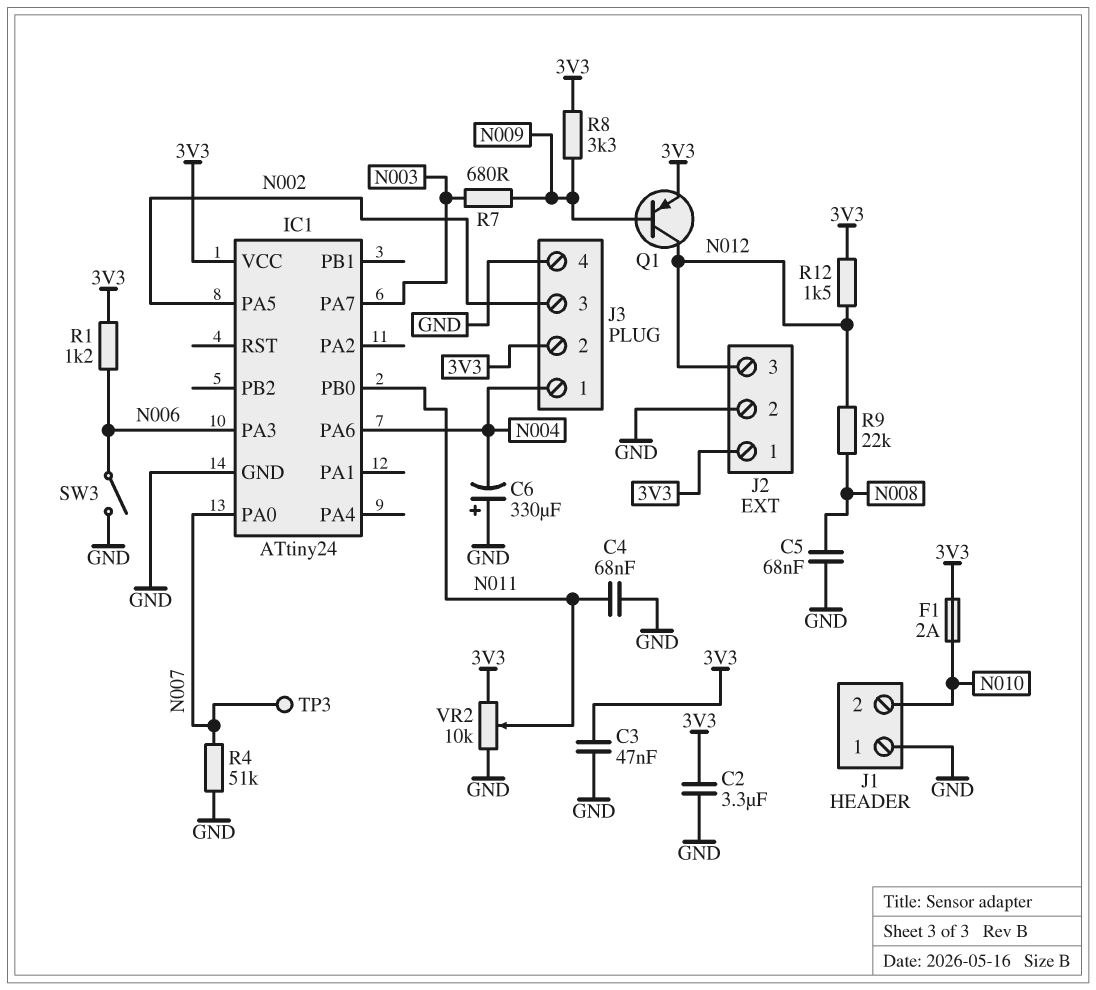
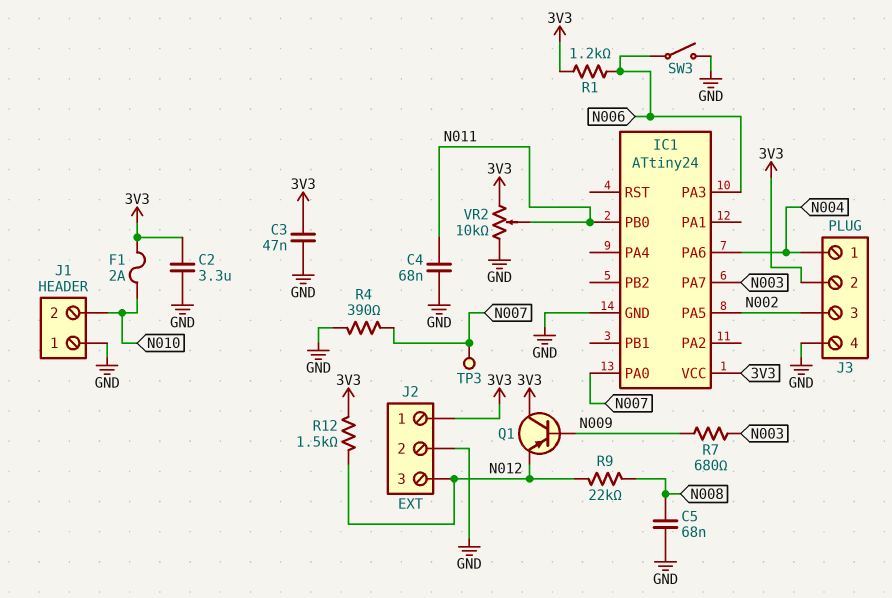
C6: 330uF (plus GND, minus N004) -> none
Q1: PNP (B N009, C N012, E 3V3) -> PNP (B N009, C 3V3, E N012)
R4: 51k (GND, N007) -> 390 (GND, N007)
R8: 3.3k (3V3, N009) -> none

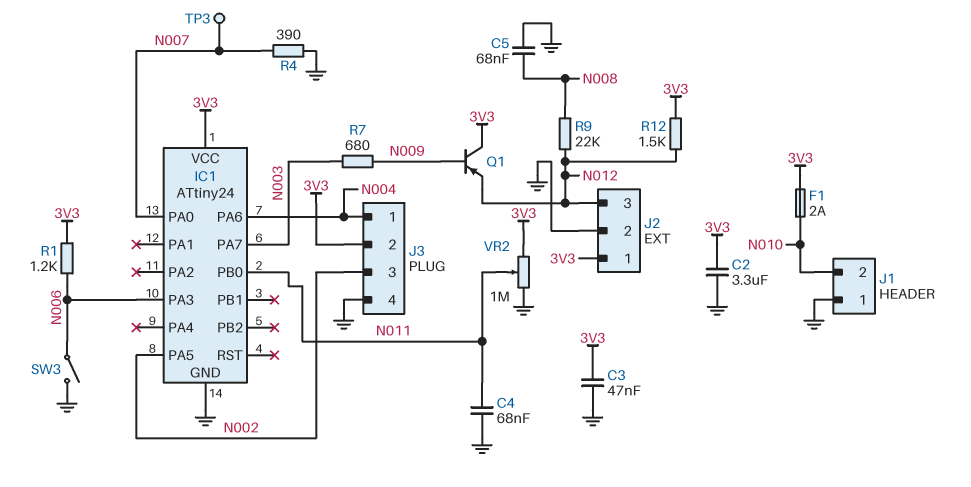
VR2: 10k (3V3, GND, wiper N011) -> 1M (3V3, GND, wiper N011)

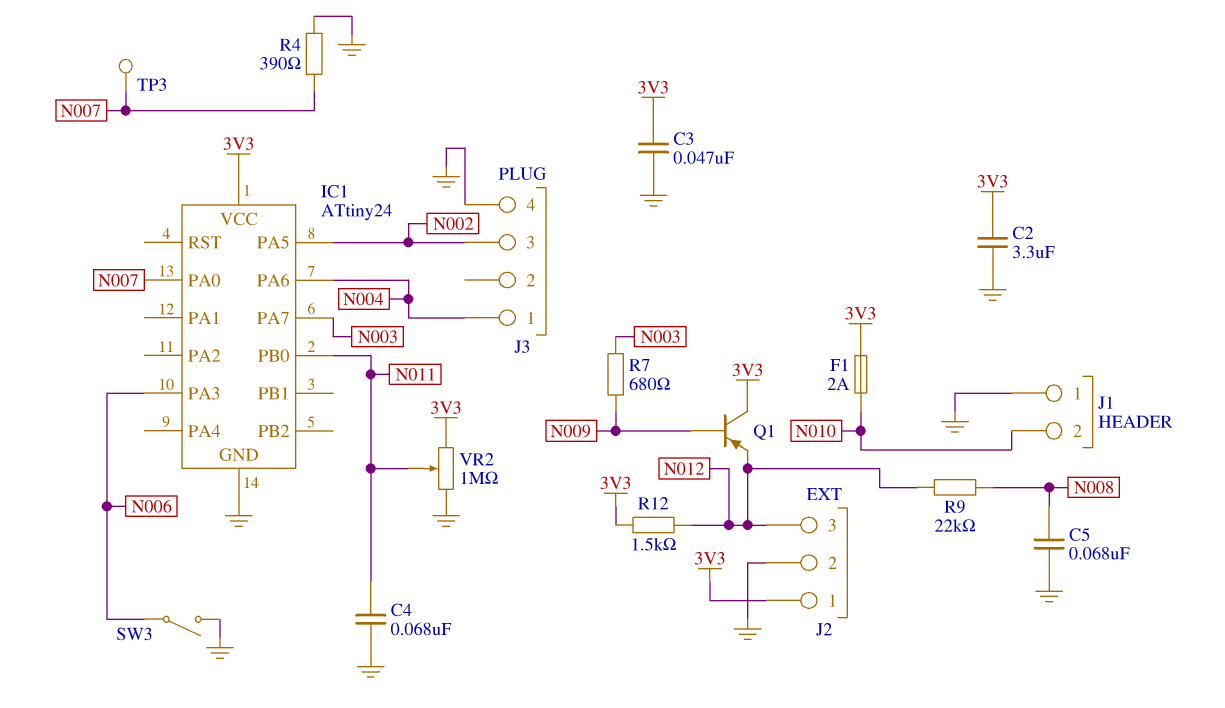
J3 pin 2: 3V3 -> none
R1: 1.2k (3V3, N006) -> none

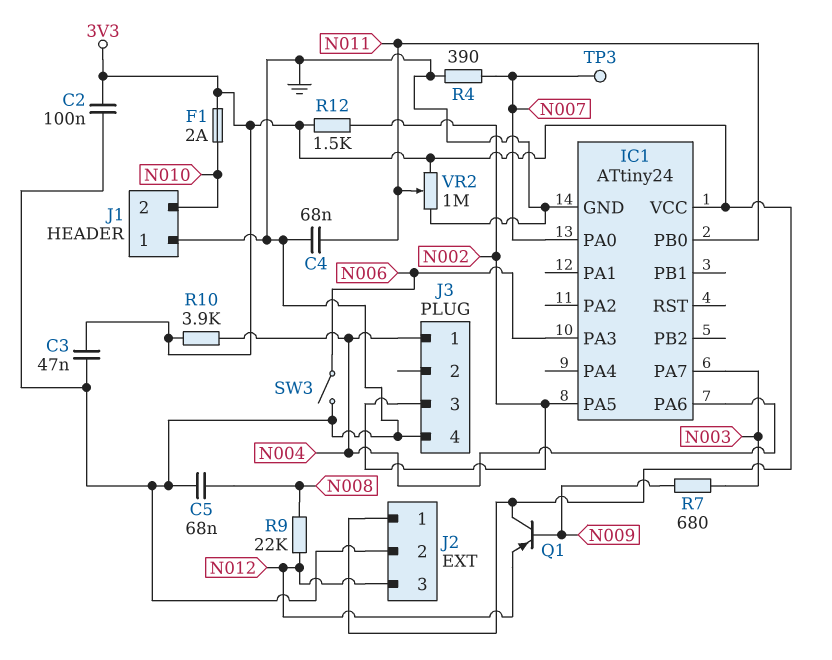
C2: 3.3uF (3V3, GND) -> 100nF (3V3, GND)
R10: none -> 3.9k (3V3, N004)
R12: 1.5k (3V3, N012) -> 1.5k (3V3, N002)

